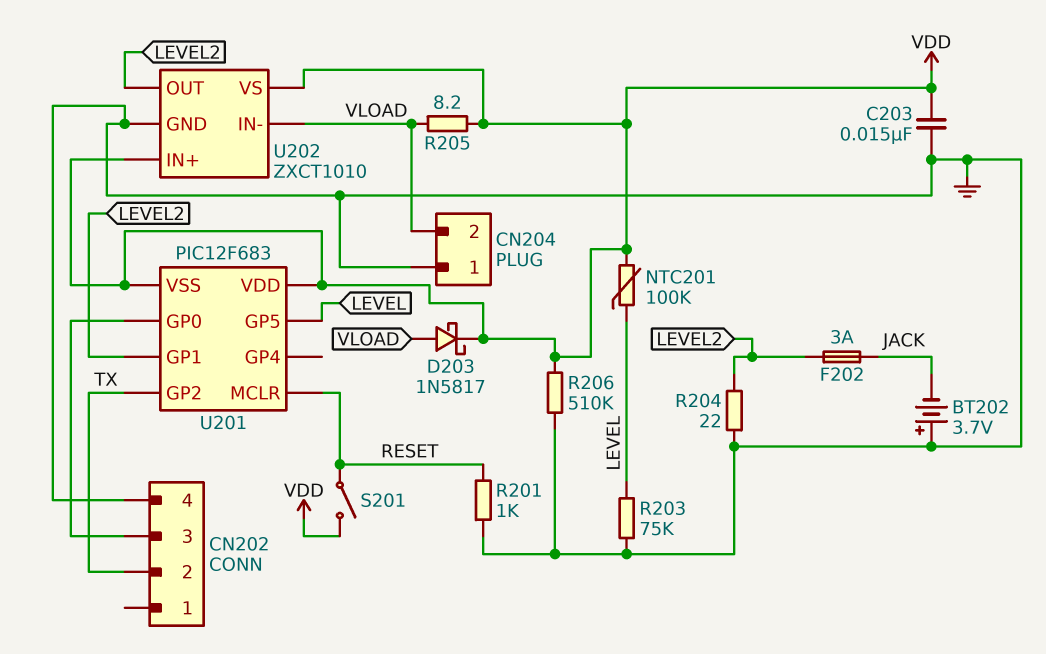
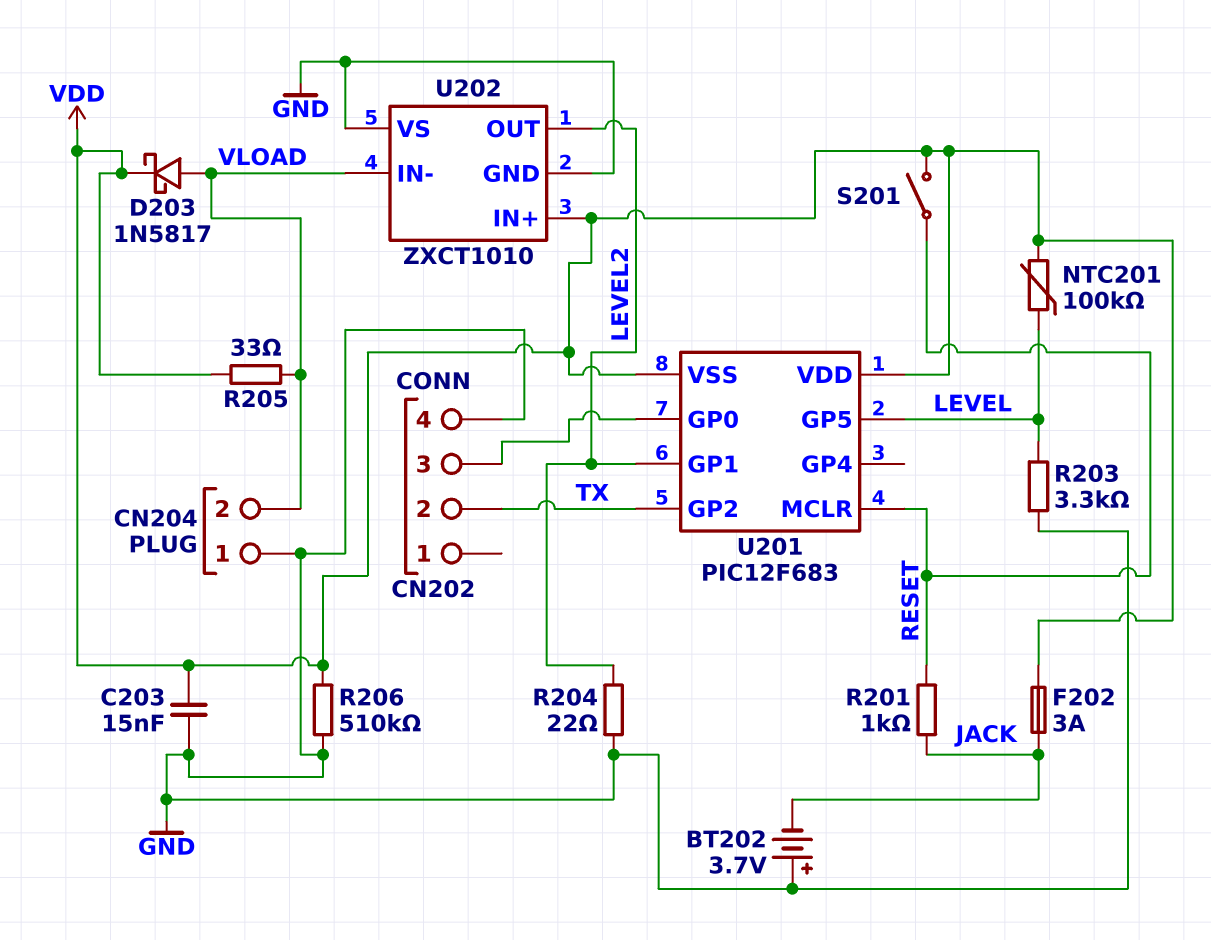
F202: 3A (JACK, LEVEL2) -> 3A (JACK, VDD)
R201: 1k (GND, RESET) -> 1k (JACK, RESET)
R203: 75k (GND, LEVEL) -> 3.3k (GND, LEVEL)
R205: 8.2 (VDD, VLOAD) -> 33 (VDD, VLOAD)
U202 pin VS: VDD -> GND

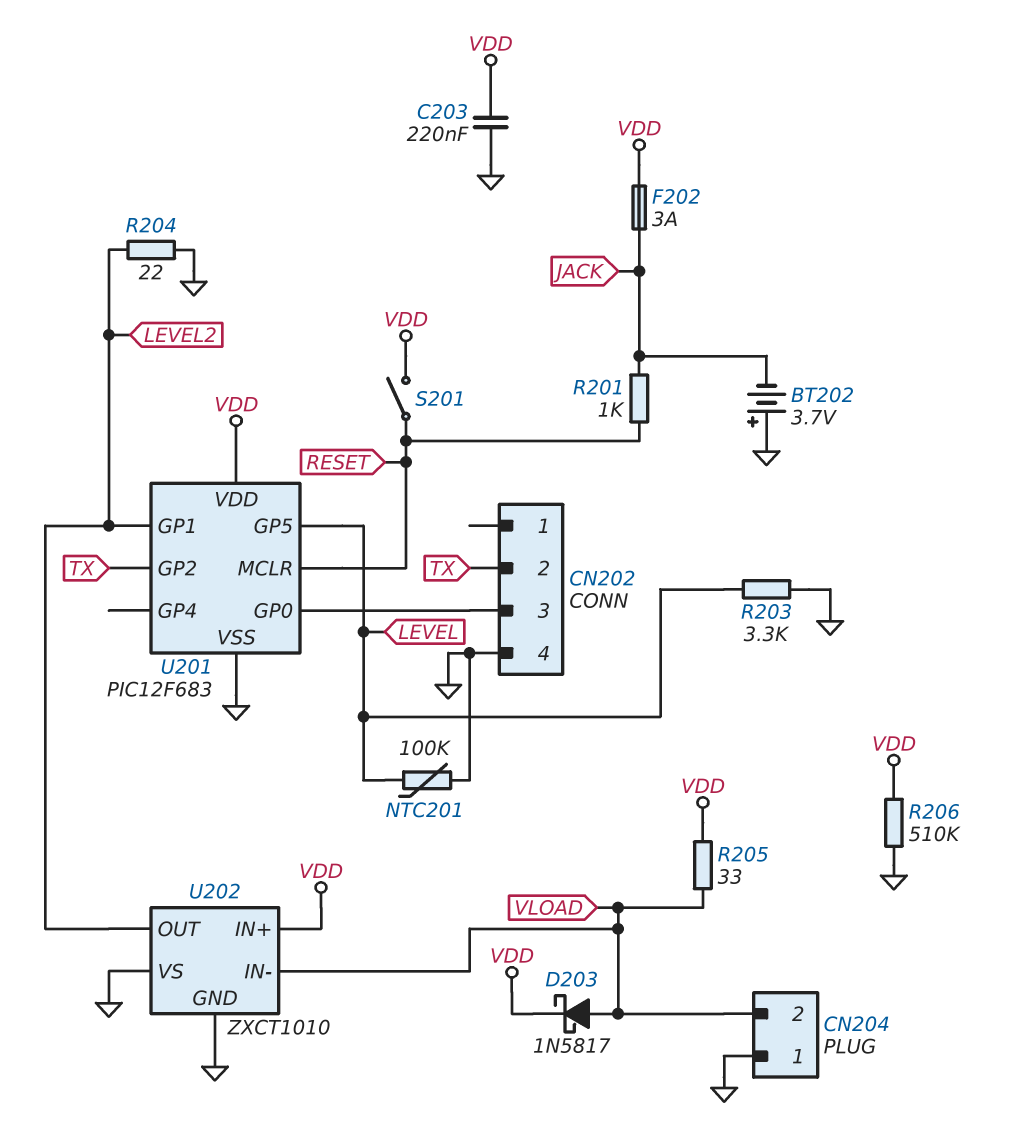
C203: 15nF (GND, VDD) -> 220nF (GND, VDD)
NTC201: 100k (LEVEL, VDD) -> 100k (GND, LEVEL)
U201 pin VSS: VDD -> GND

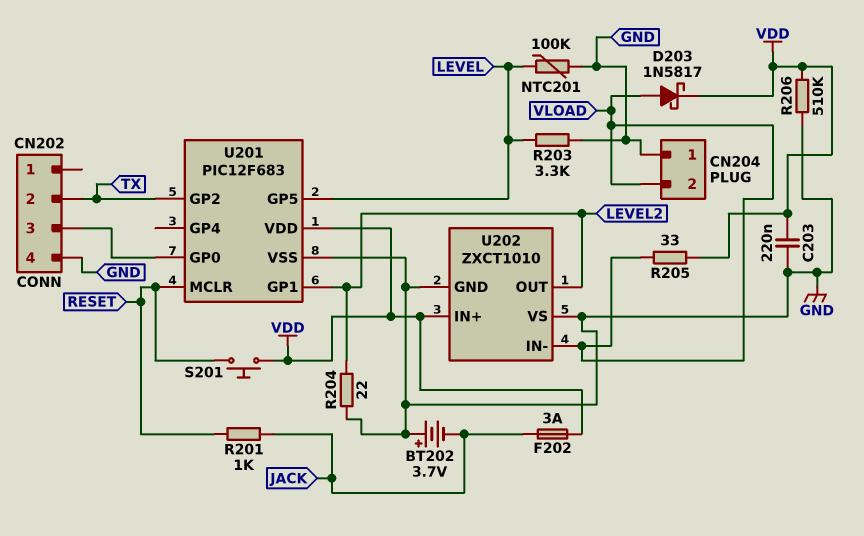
S201: switch (RESET, VDD) -> button (RESET, VDD)

